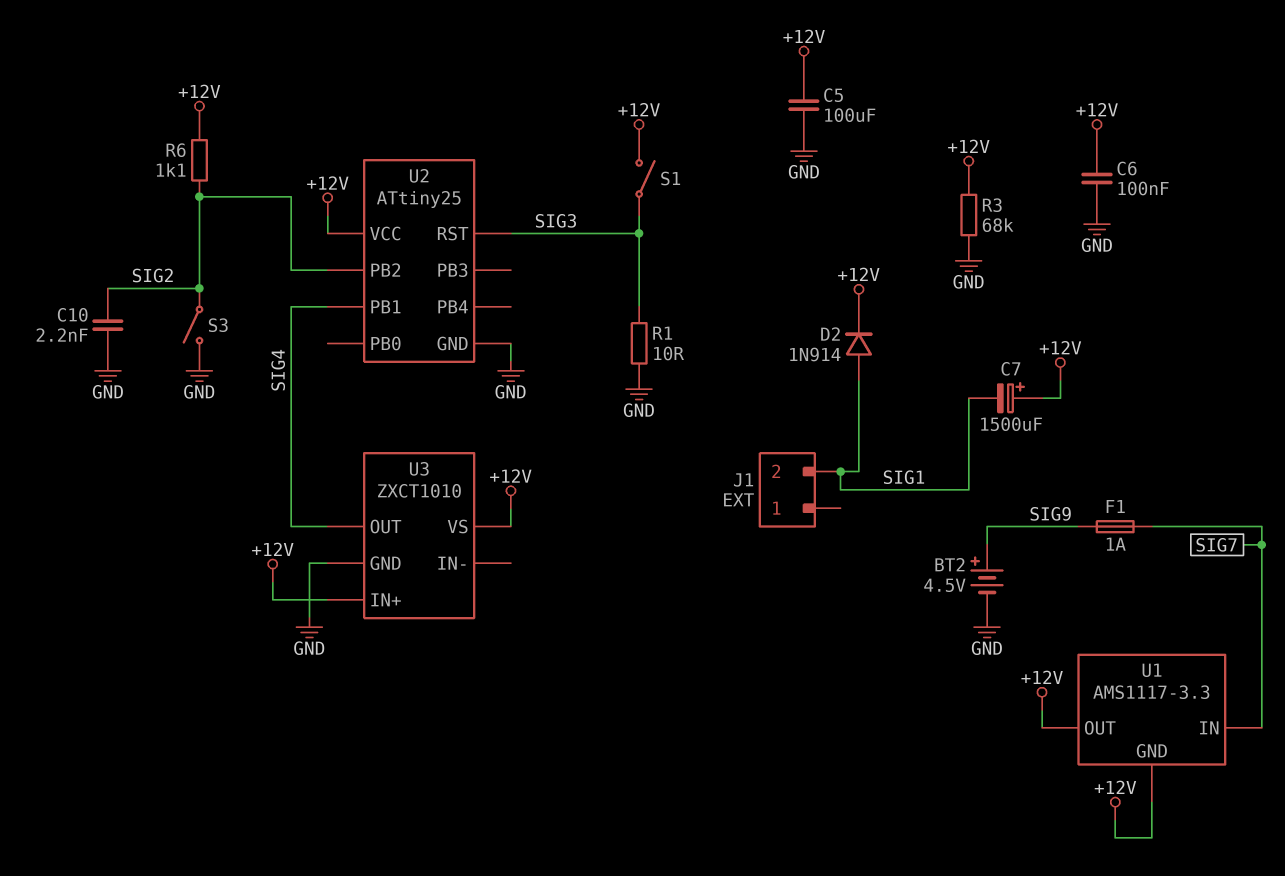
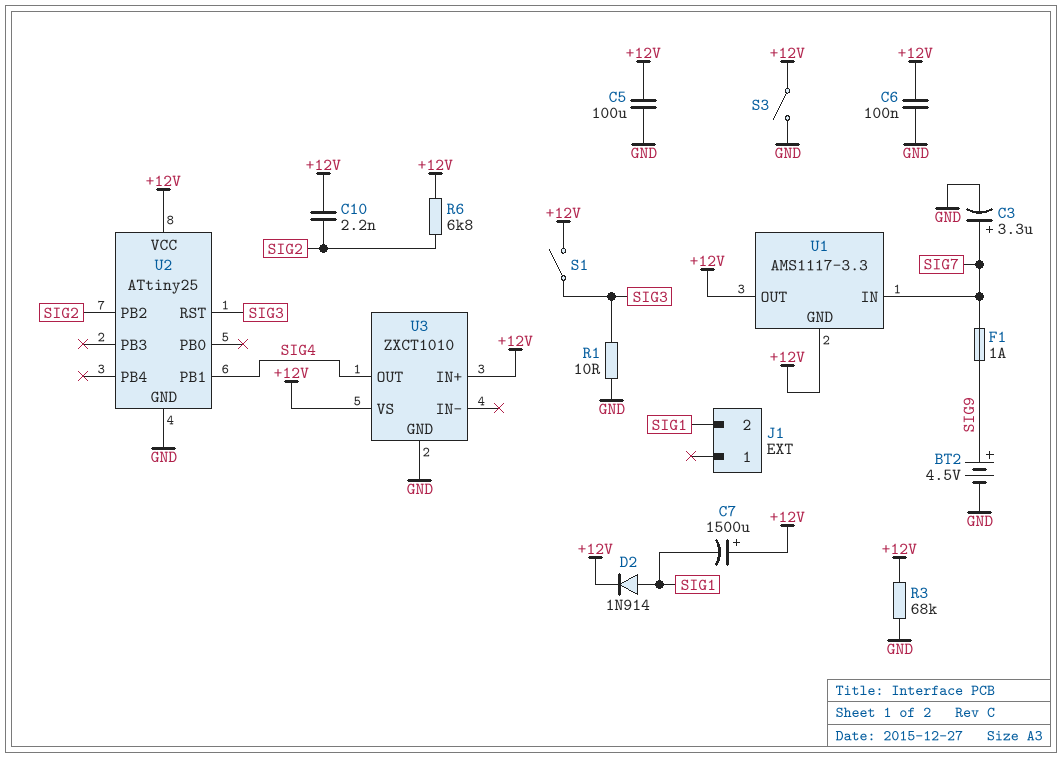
C3: none -> 3.3uF (plus SIG7, minus GND)
C10: 2.2nF (GND, SIG2) -> 2.2nF (+12V, SIG2)
R6: 1.1k (+12V, SIG2) -> 6.8k (+12V, SIG2)
S3: switch (GND, SIG2) -> switch (+12V, GND)

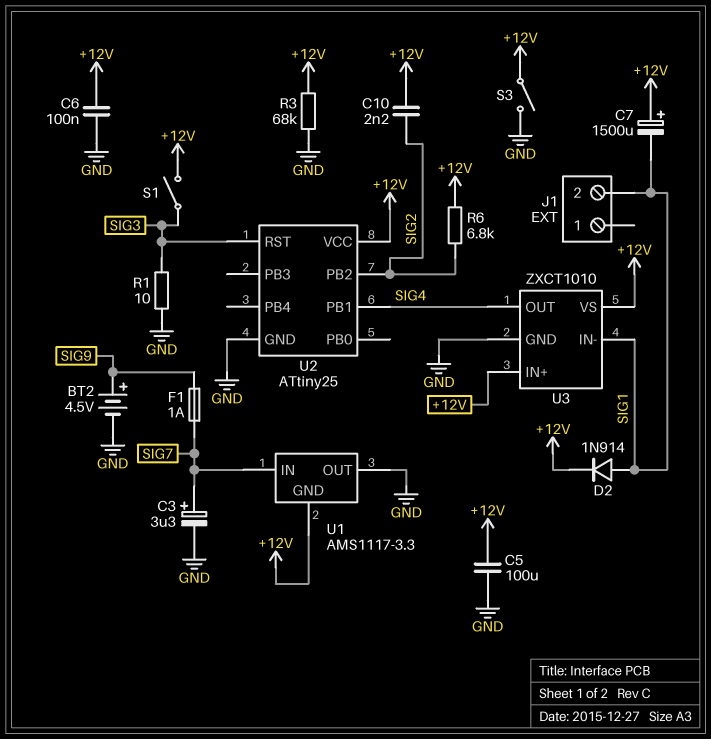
U1 pin OUT: +12V -> GND
U3 pin IN-: none -> SIG1

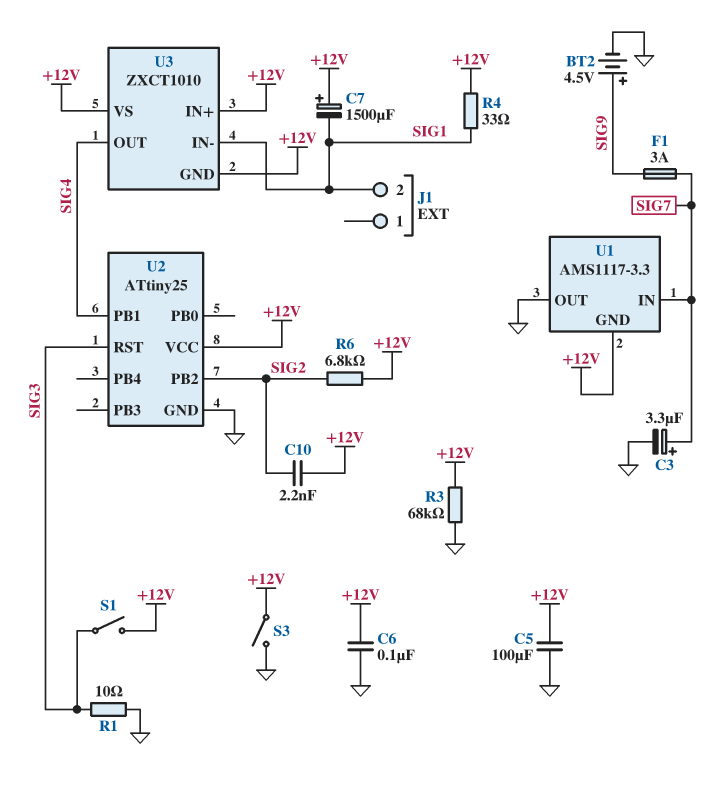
D2: diode 1N914 (A SIG1, K +12V) -> none
F1: 1A (SIG7, SIG9) -> 3A (SIG7, SIG9)
R4: none -> 33 (+12V, SIG1)
U3 pin GND: GND -> +12V

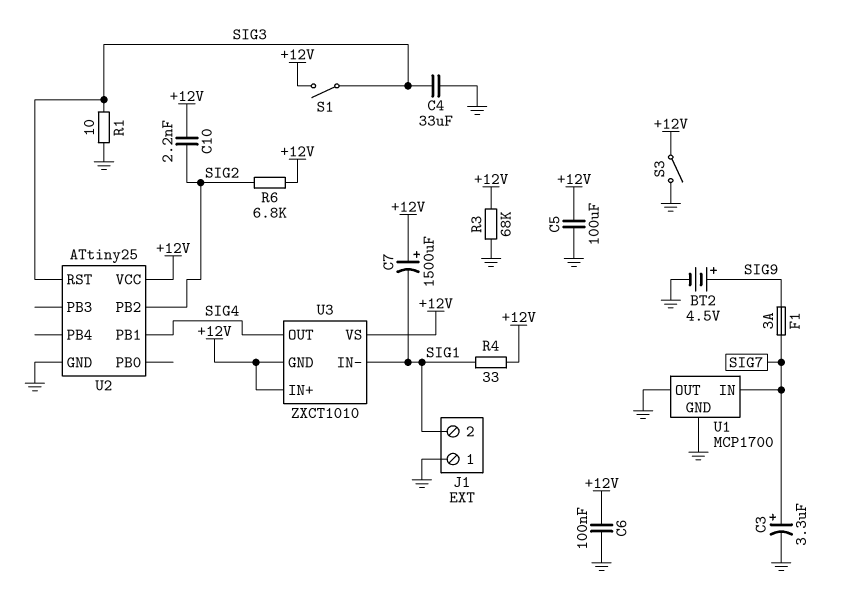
C4: none -> 33uF (GND, SIG3)
J1 pin 1: none -> GND
U1: AMS1117-3.3 -> MCP1700
U1 pin GND: +12V -> GND

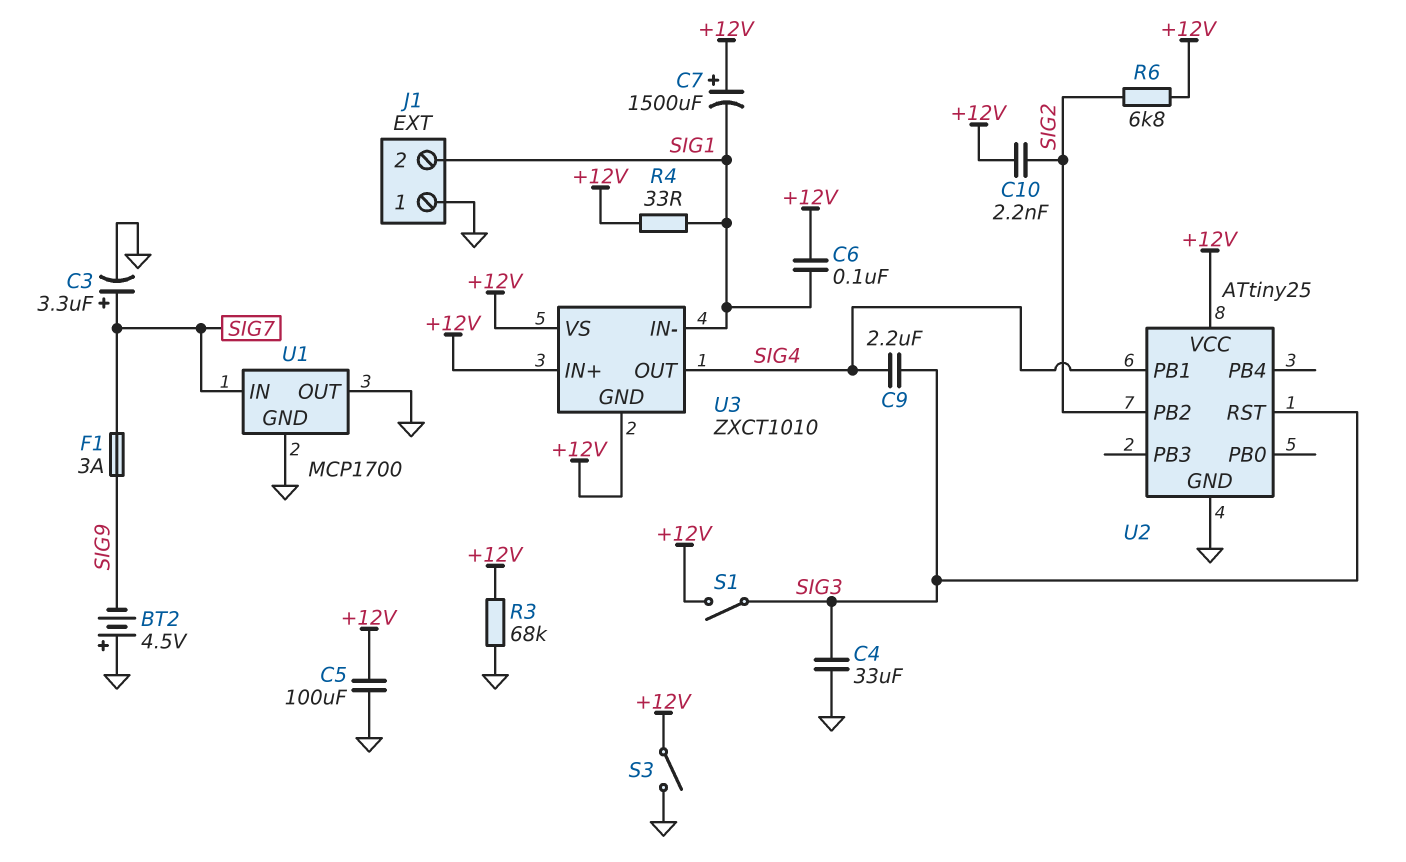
BT2: 4.5V (plus SIG9, minus GND) -> 4.5V (plus GND, minus SIG9)
C6: 100nF (+12V, GND) -> 100nF (+12V, SIG1)
C9: none -> 2.2uF (SIG3, SIG4)
R1: 10 (GND, SIG3) -> none

